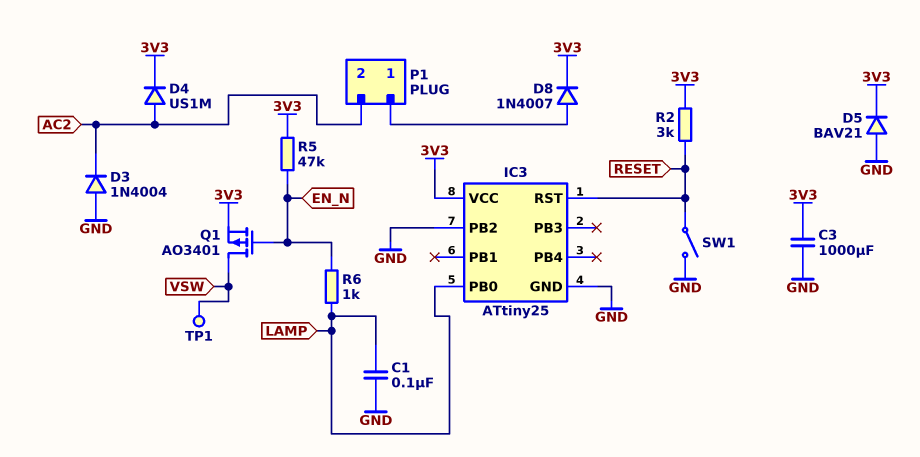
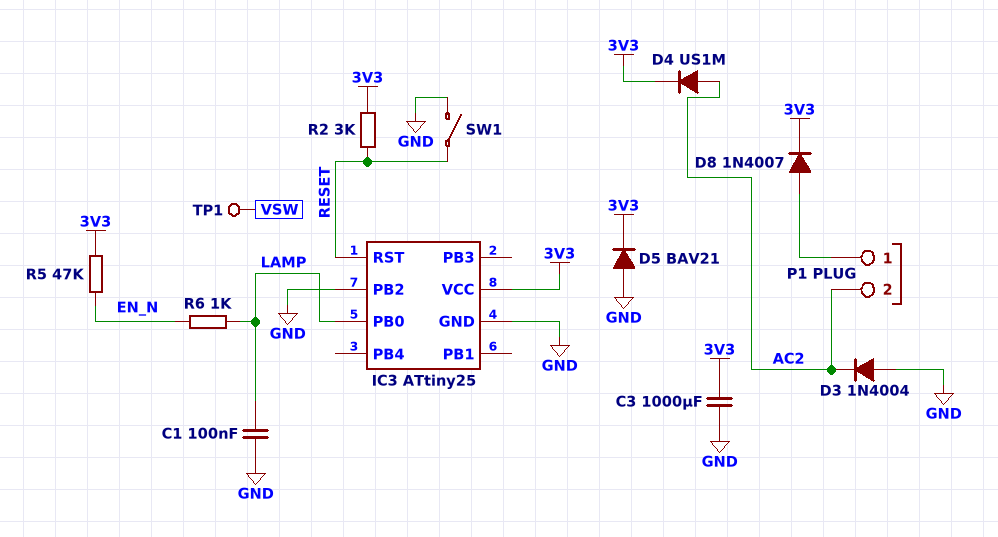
Q1: PMOS AO3401 (G EN_N, D VSW, S 3V3) -> none

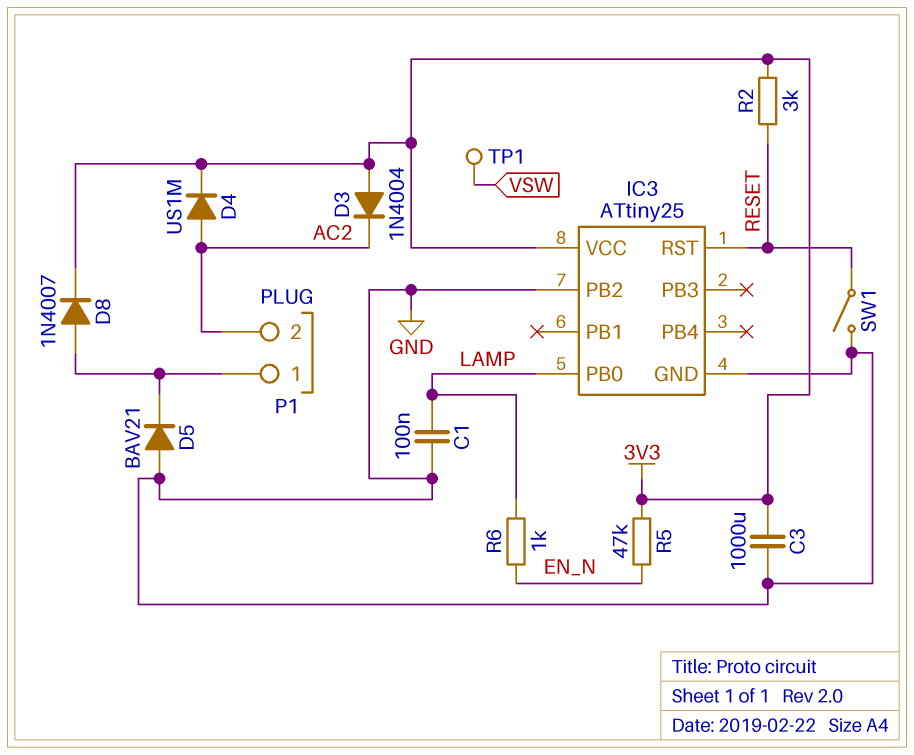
D3: diode 1N4004 (A GND, K AC2) -> diode 1N4004 (A 3V3, K AC2)
D5: diode BAV21 (A GND, K 3V3) -> diode BAV21 (A GND, K P1/1)

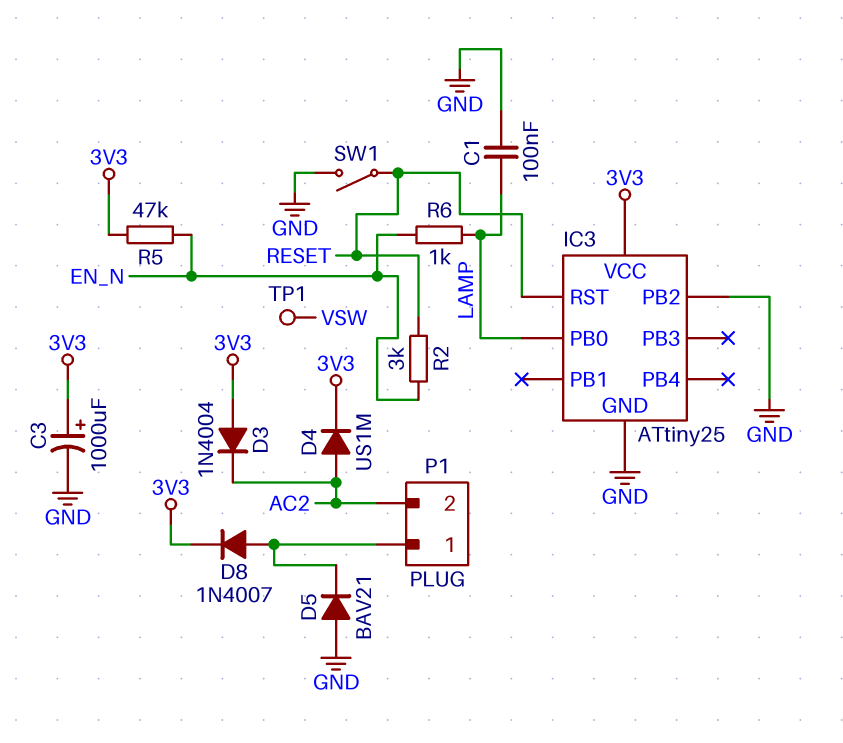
C3: 1000uF (3V3, GND) -> 1000uF (plus 3V3, minus GND)
R2: 3k (3V3, RESET) -> 3k (EN_N, RESET)

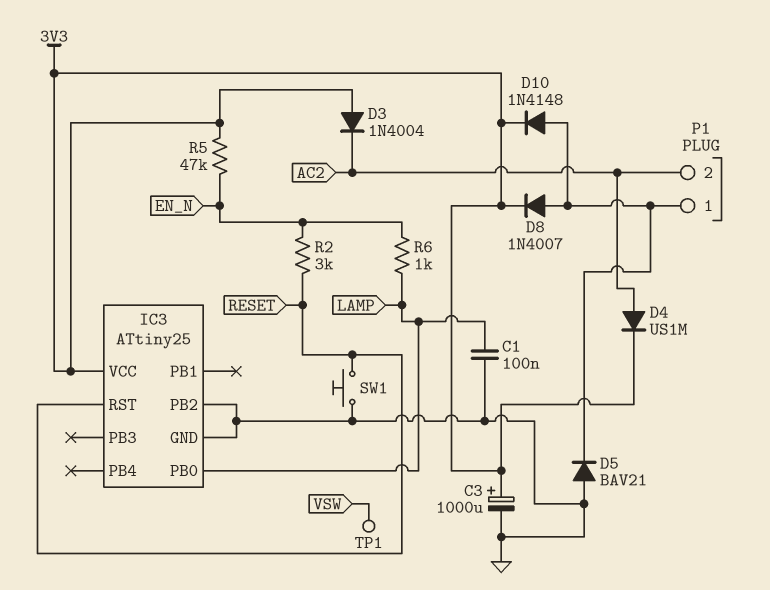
D10: none -> diode 1N4148 (A P1/1, K 3V3)
SW1: switch (GND, RESET) -> button (GND, RESET)

